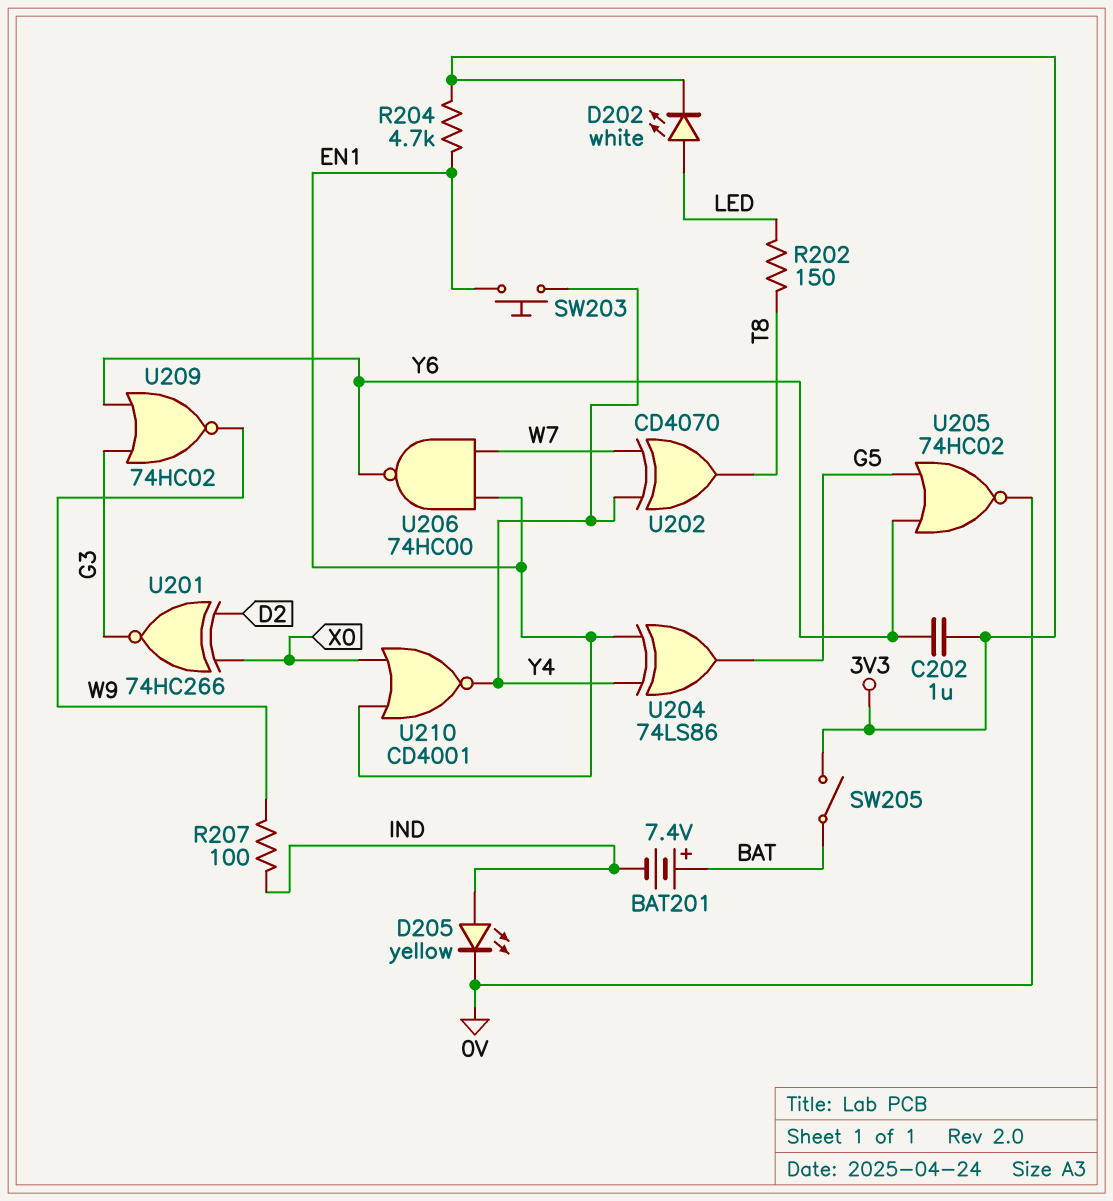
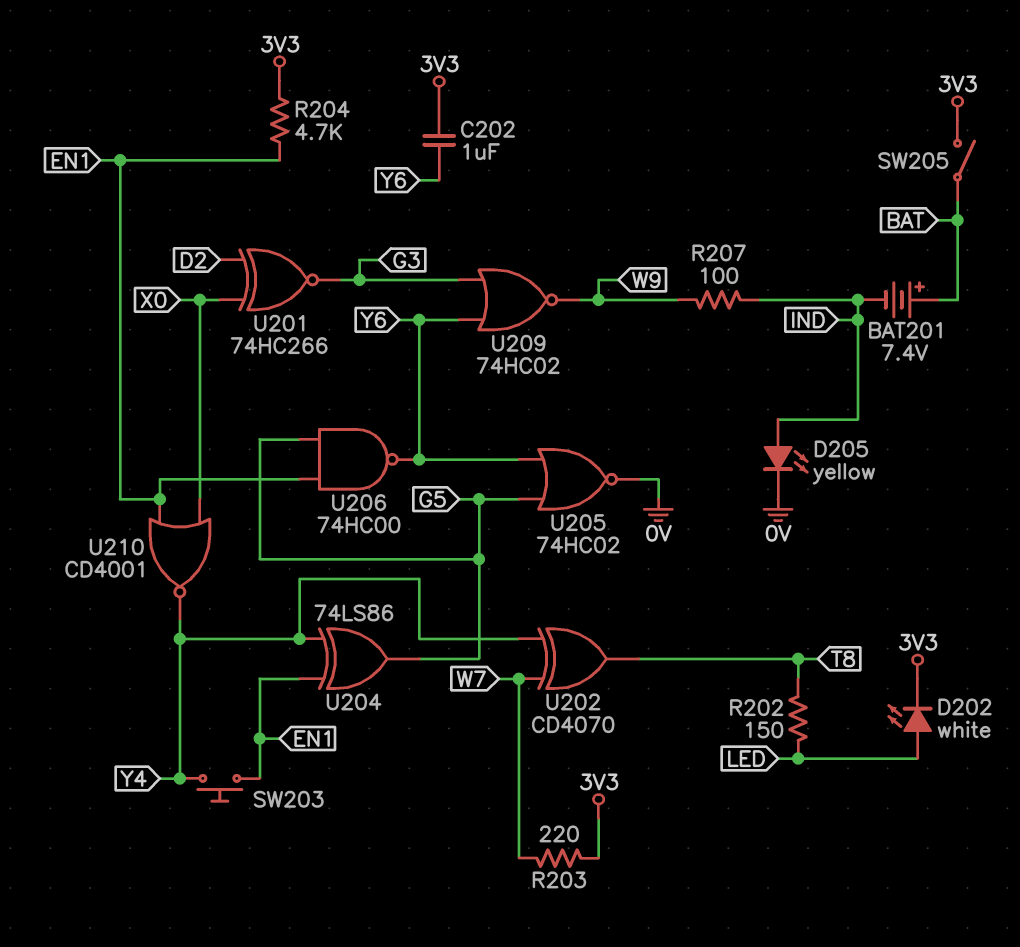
R203: none -> 220 (3V3, W7)
U206: NAND 74HC00 (in EN1, in W7, out Y6) -> NAND 74HC00 (in EN1, in G5, out Y6)

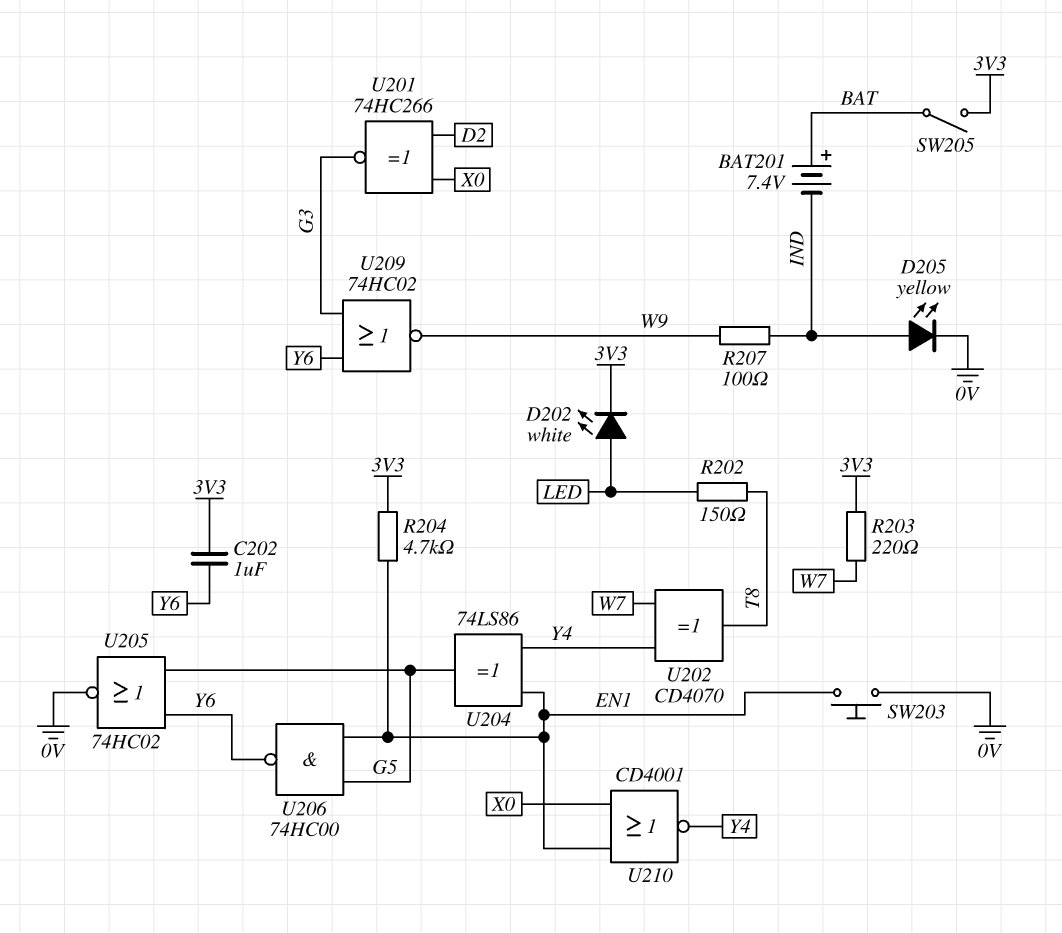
SW203: button (EN1, Y4) -> button (0V, EN1)

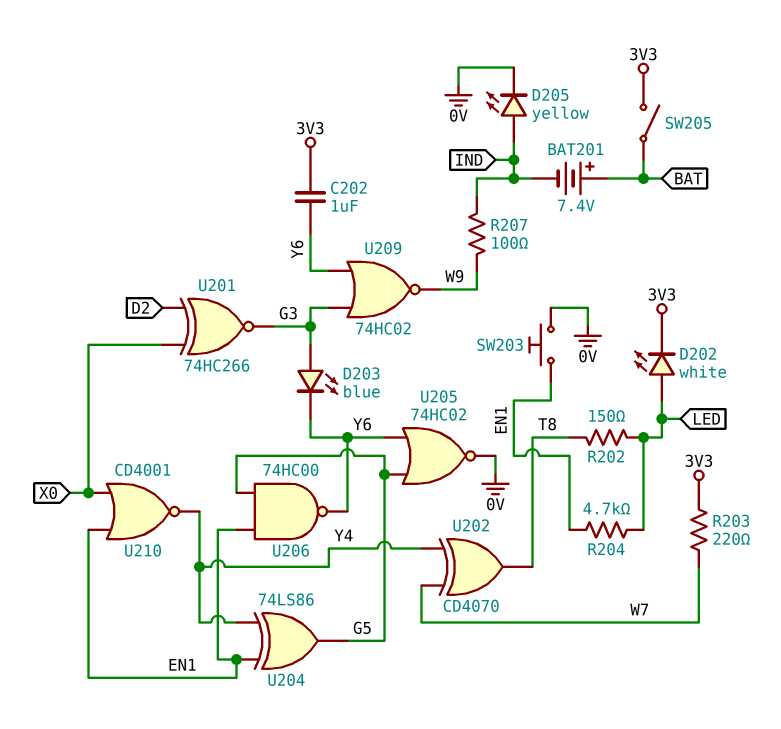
D203: none -> LED blue (A G3, K Y6)
R204: 4.7k (3V3, EN1) -> 4.7k (EN1, LED)

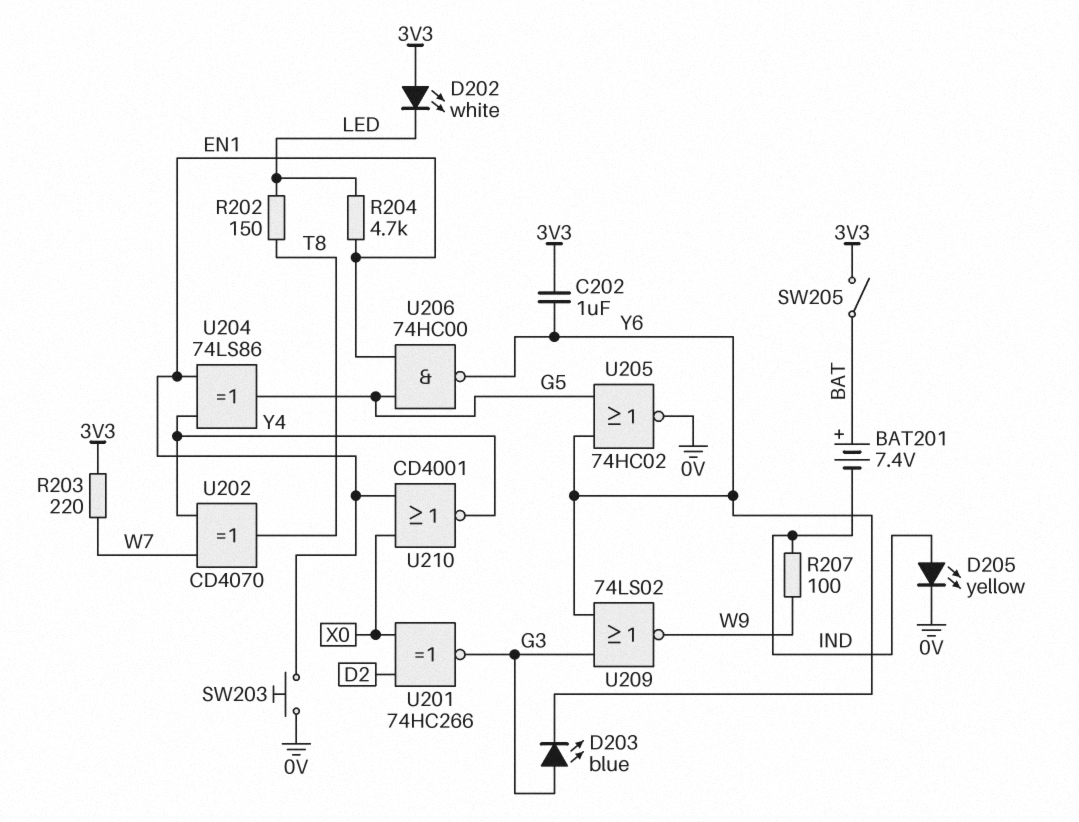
D202: LED white (A LED, K 3V3) -> LED white (A 3V3, K LED)
U209: NOR 74HC02 (in G3, in Y6, out W9) -> NOR 74LS02 (in G3, in Y6, out W9)

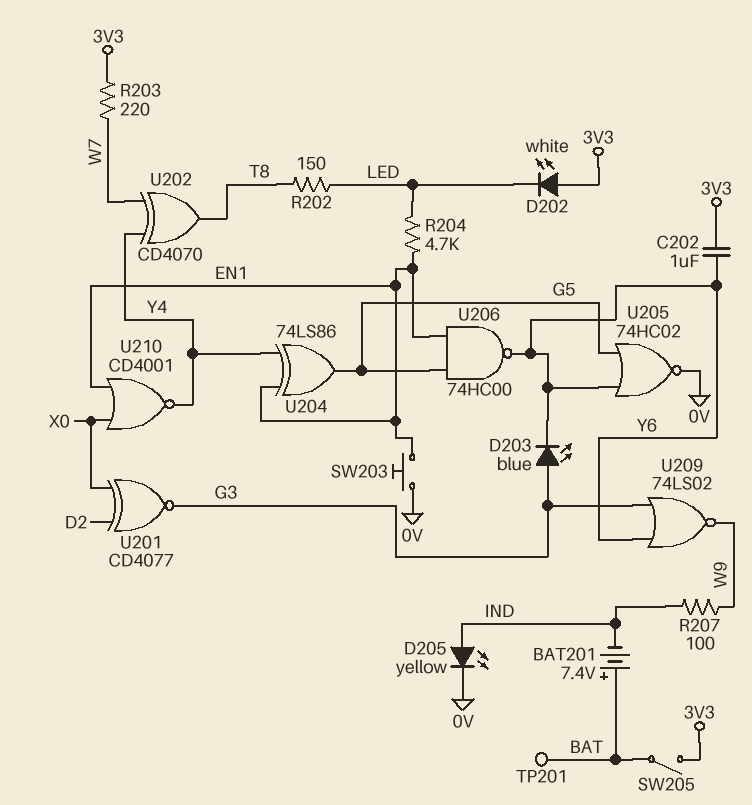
TP201: none -> test point (BAT)
U201: XNOR 74HC266 (in D2, in X0, out G3) -> XNOR CD4077 (in D2, in X0, out G3)

